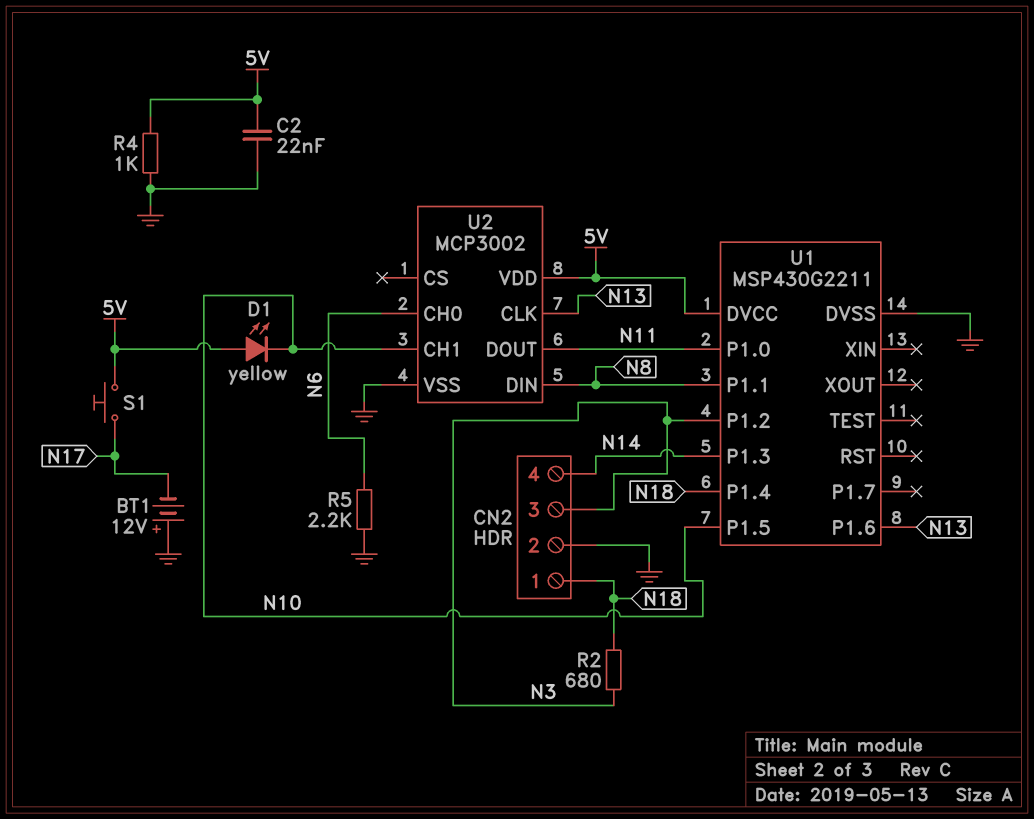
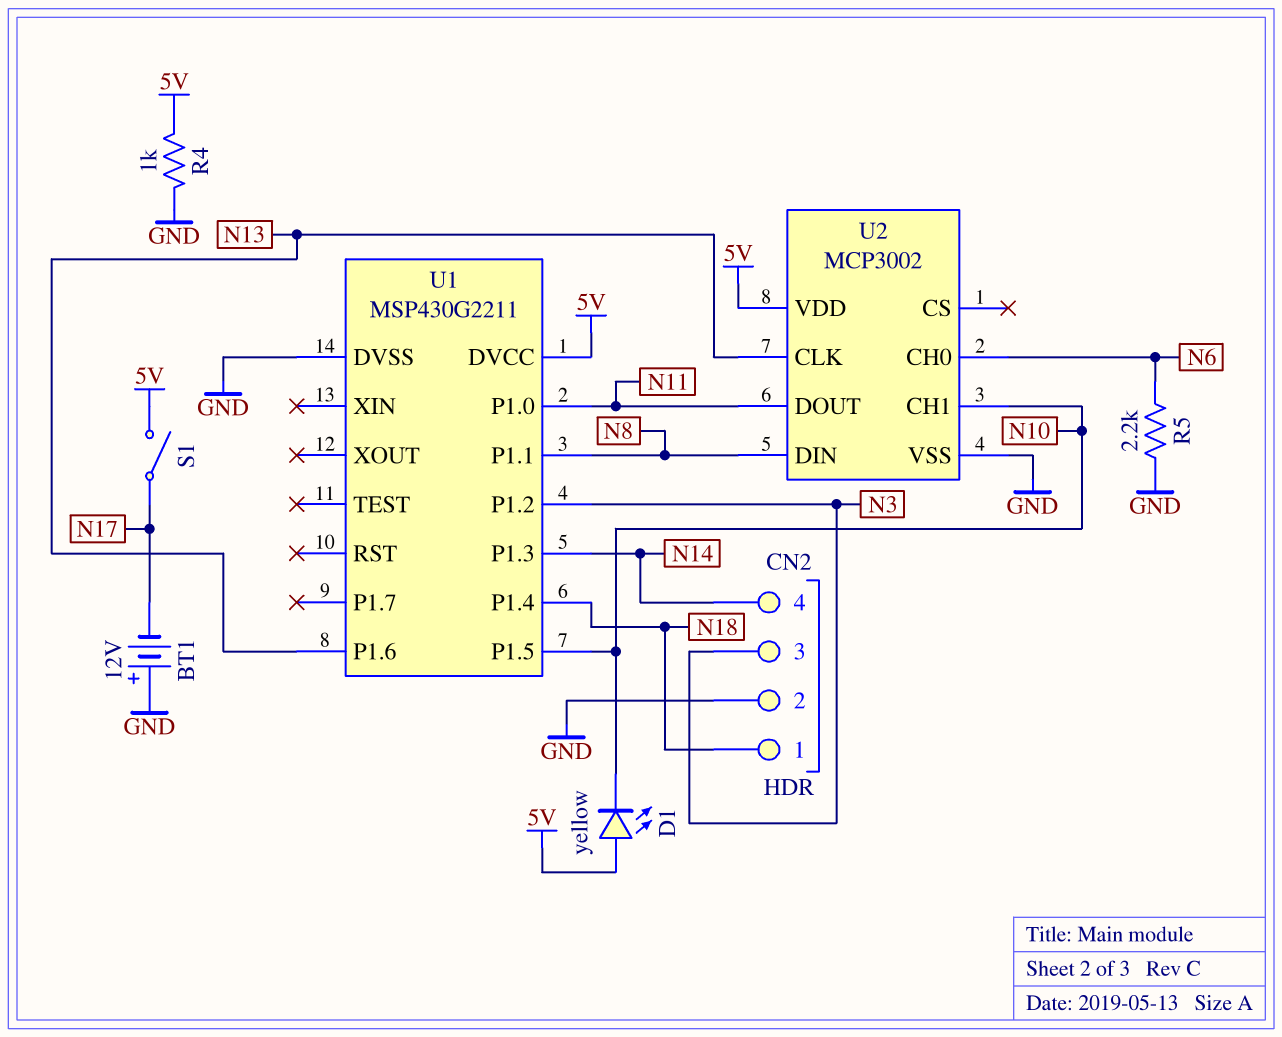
C2: 22nF (5V, GND) -> none
R2: 680 (N3, N18) -> none
S1: button (5V, N17) -> switch (5V, N17)

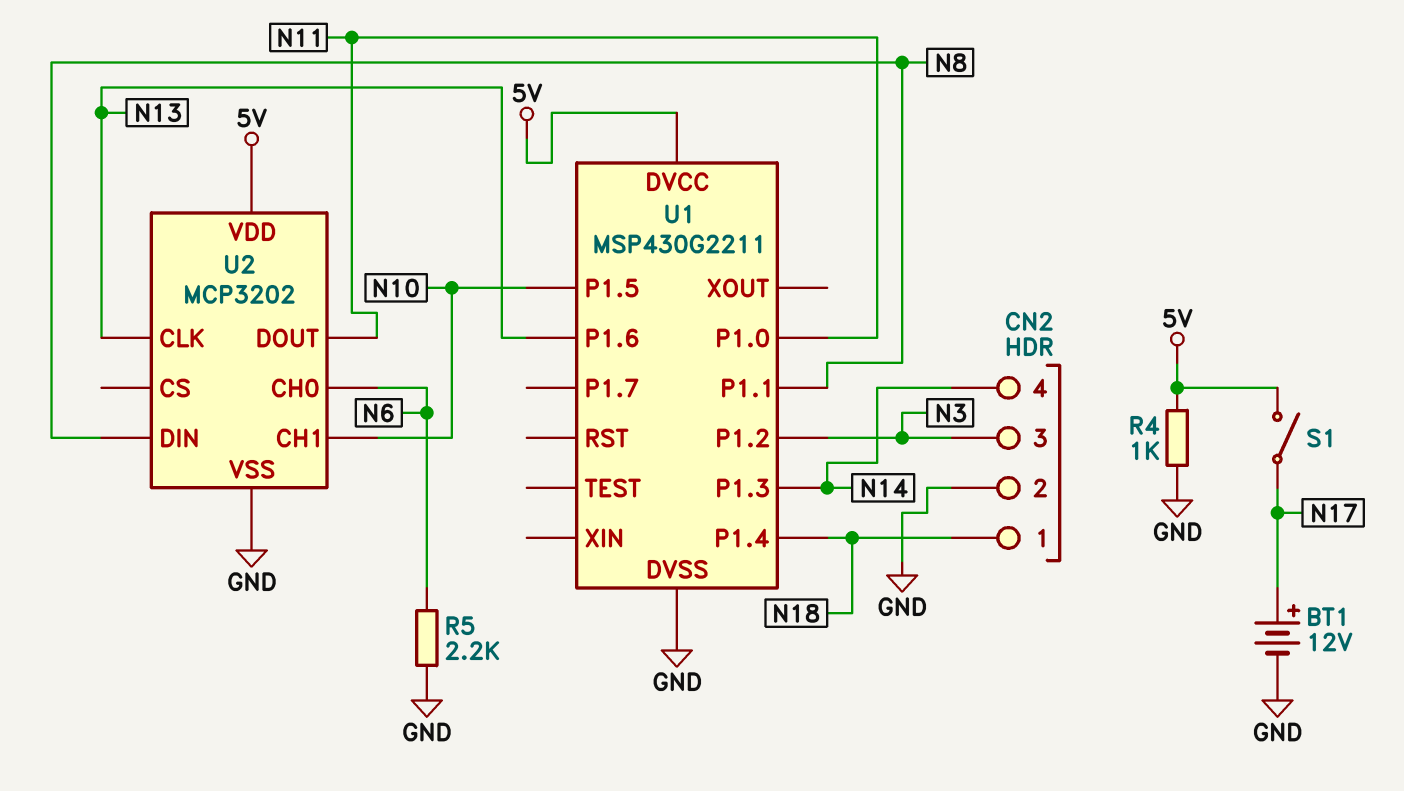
BT1: 12V (plus GND, minus N17) -> 12V (plus N17, minus GND)
D1: LED yellow (A 5V, K N10) -> none
U2: MCP3002 -> MCP3202

